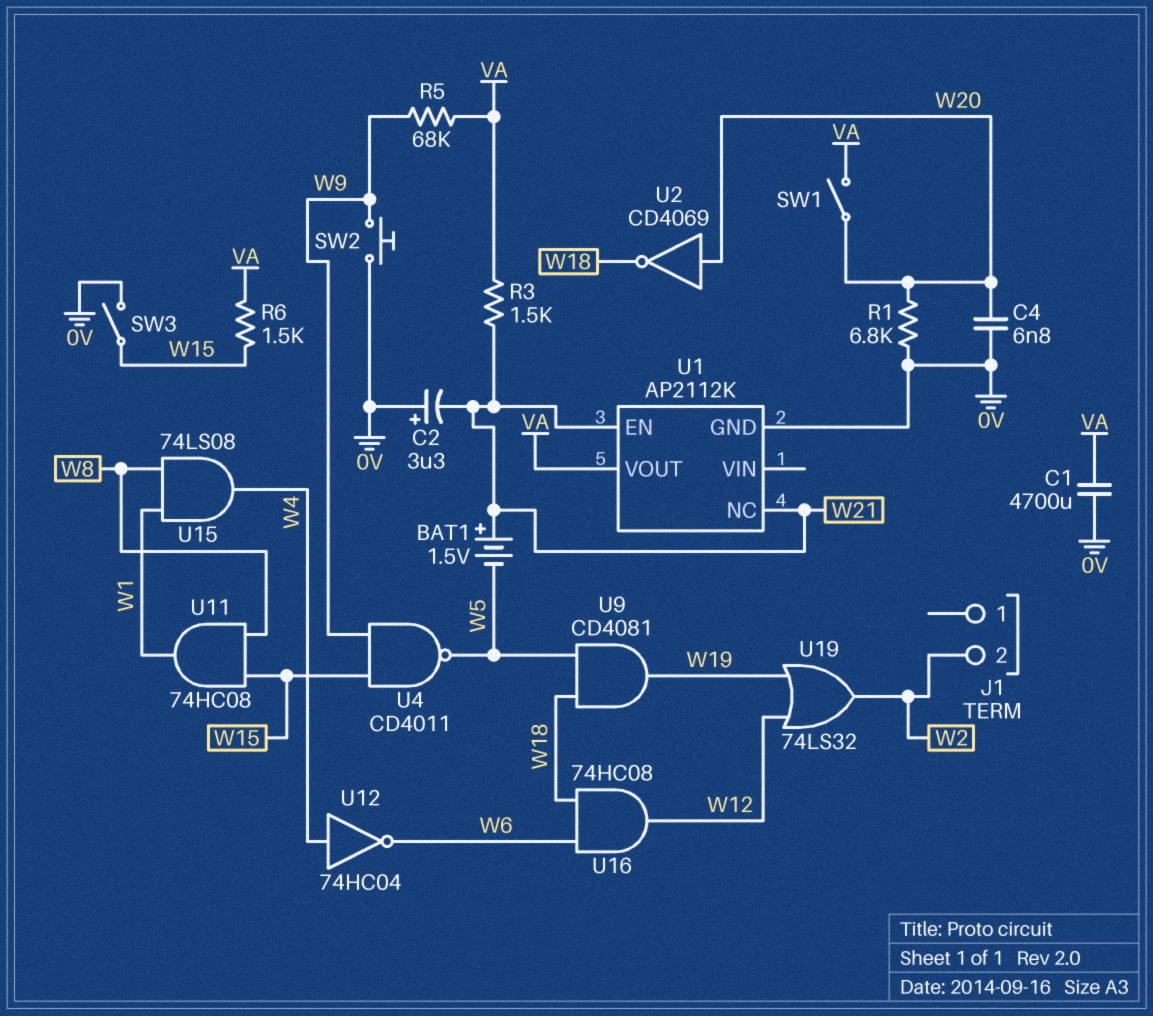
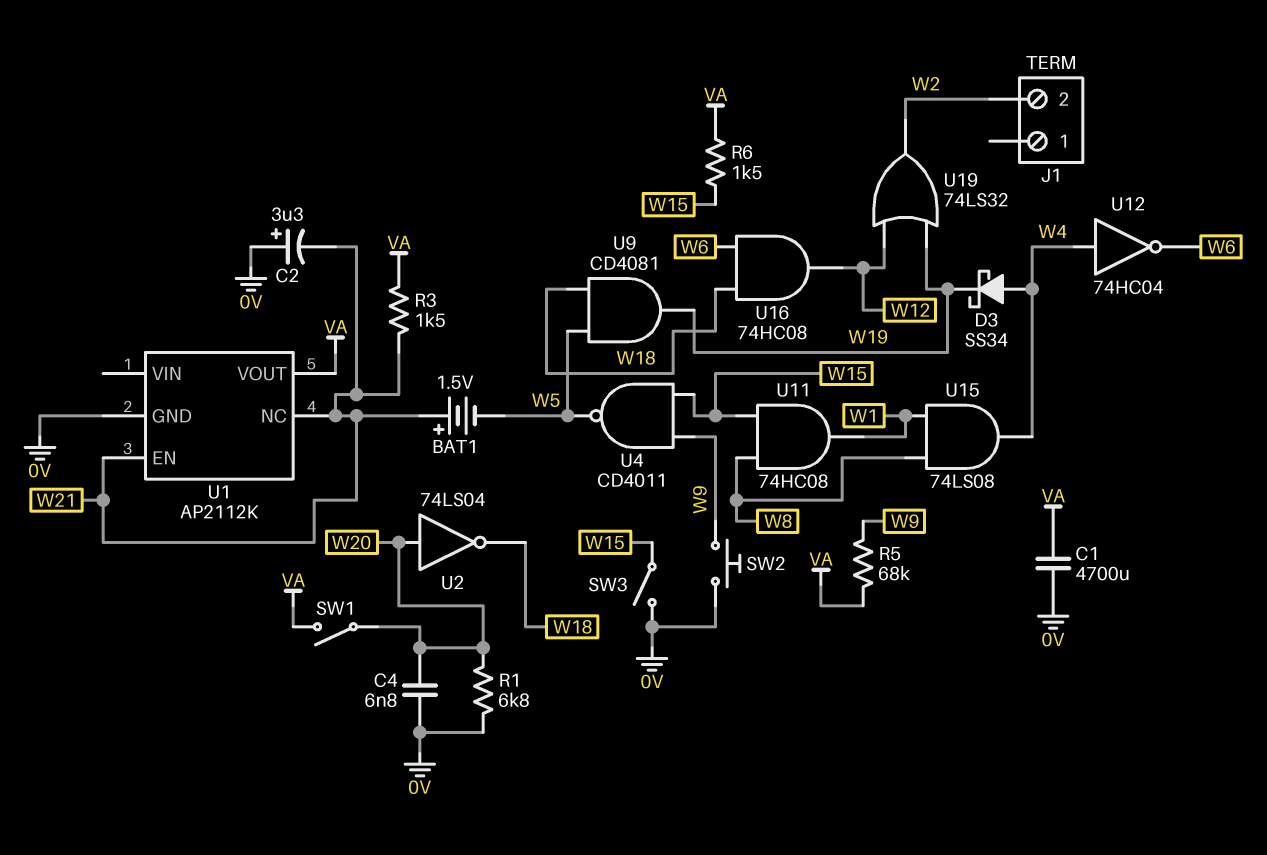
D3: none -> schottky SS34 (A W4, K W19)
U2: NOT CD4069 (in W20, out W18) -> NOT 74LS04 (in W20, out W18)

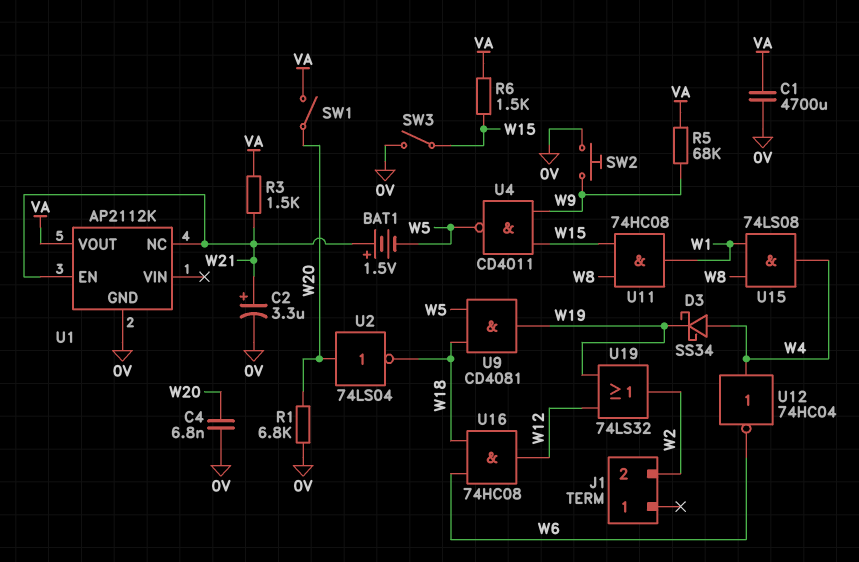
C2: 3.3uF (plus 0V, minus W21) -> 3.3uF (plus W21, minus 0V)

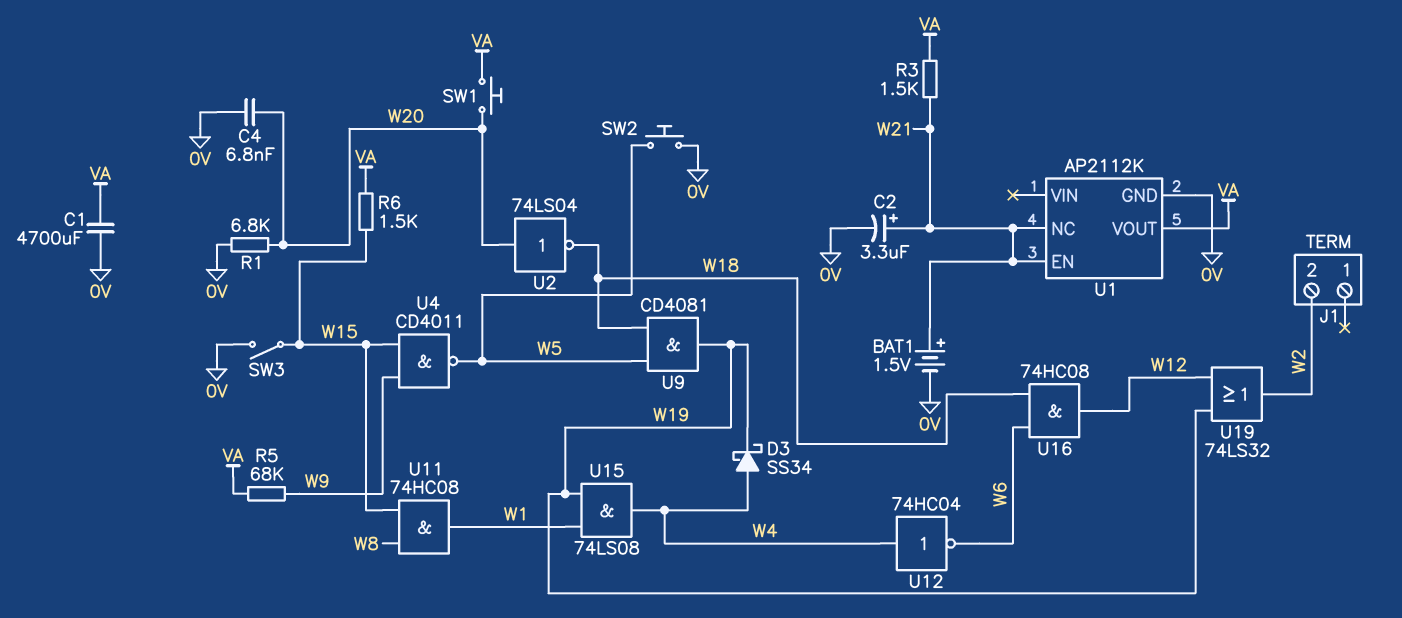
BAT1: 1.5V (plus W21, minus W5) -> 1.5V (plus W21, minus 0V)
SW1: switch (VA, W20) -> button (VA, W20)
SW2: button (0V, W9) -> button (0V, W5)
U15: AND 74LS08 (in W1, in W8, out W4) -> AND 74LS08 (in W1, in W19, out W4)

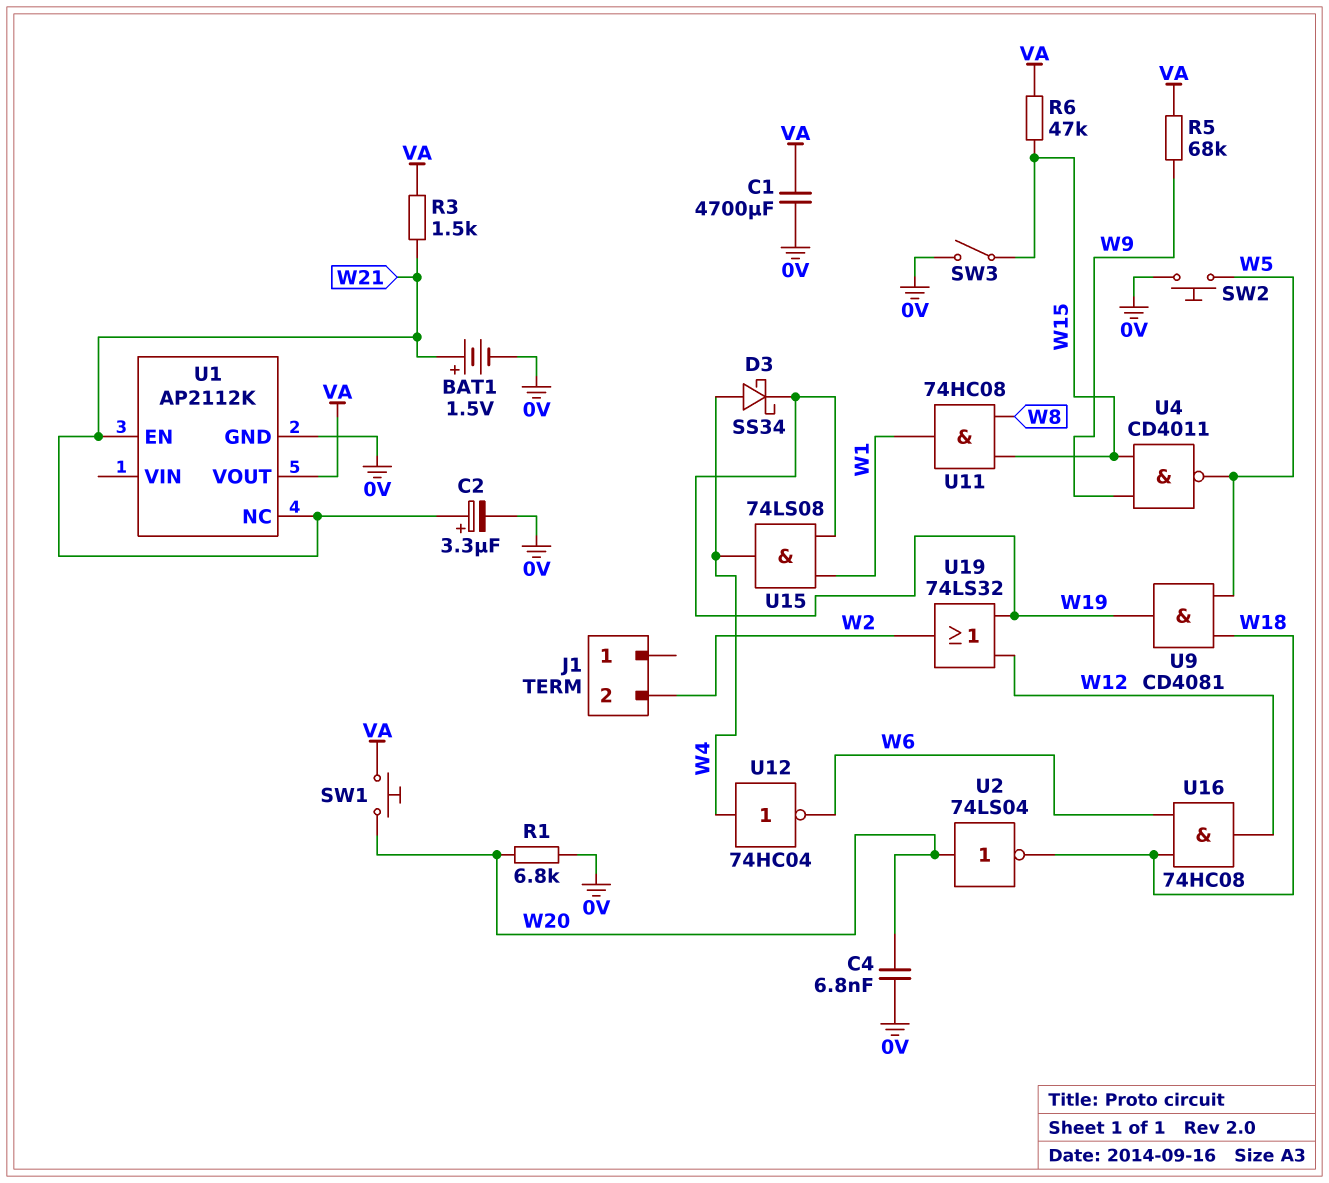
R6: 1.5k (VA, W15) -> 47k (VA, W15)

